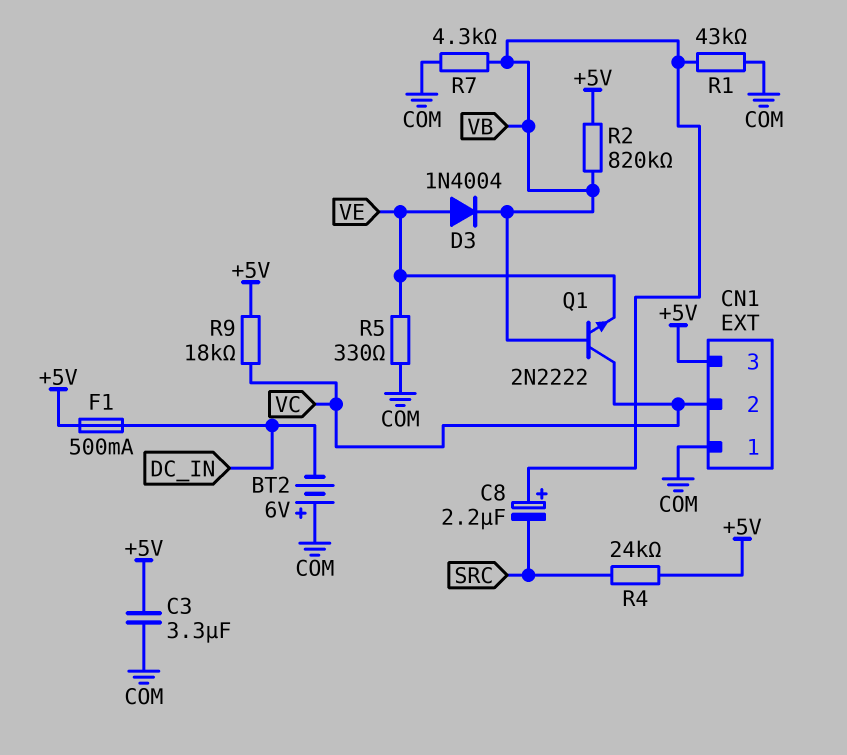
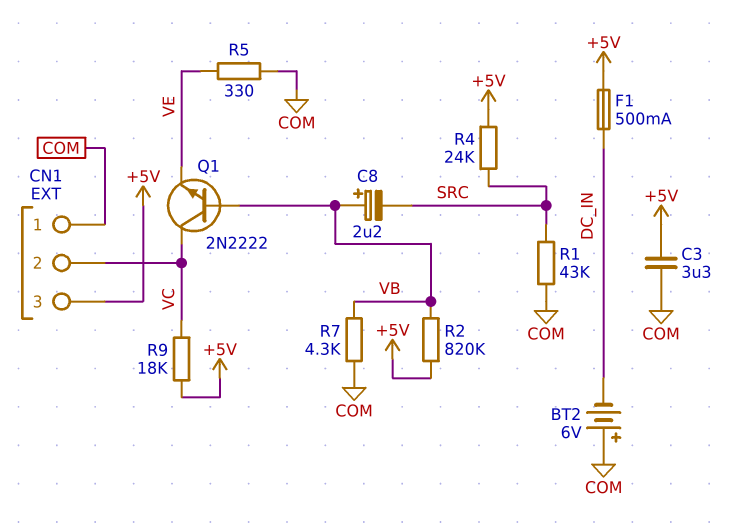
D3: diode 1N4004 (A VE, K VB) -> none
R1: 43k (COM, VB) -> 43k (COM, SRC)

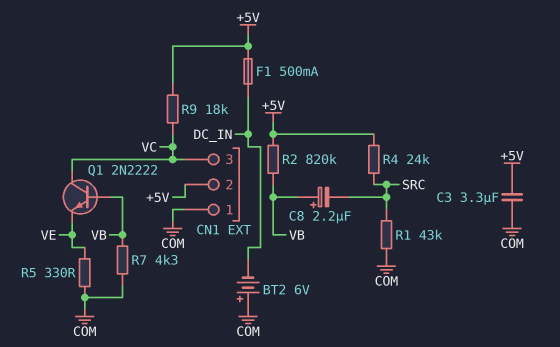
CN1 pin 2: VC -> +5V
CN1 pin 3: +5V -> VC

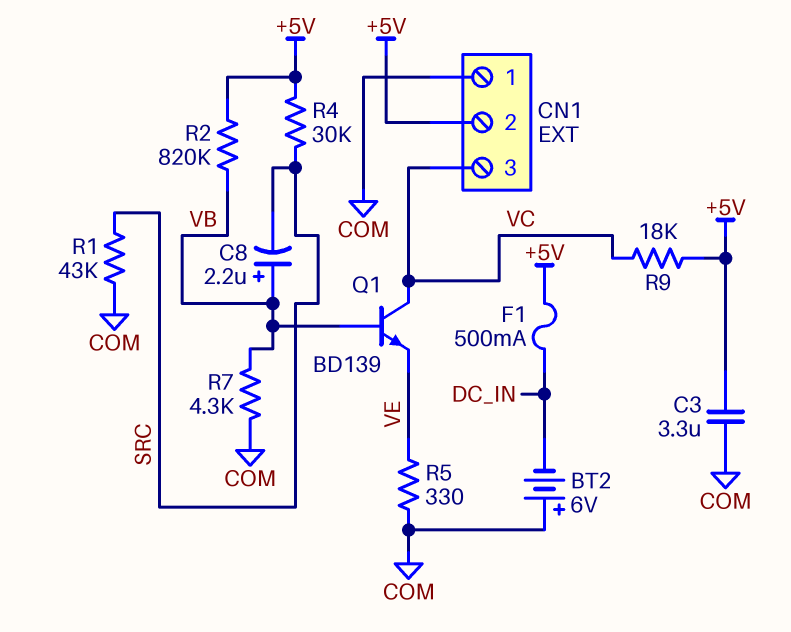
Q1: NPN 2N2222 (B VB, C VC, E VE) -> NPN BD139 (B VB, C VC, E VE)
R4: 24k (+5V, SRC) -> 30k (+5V, SRC)

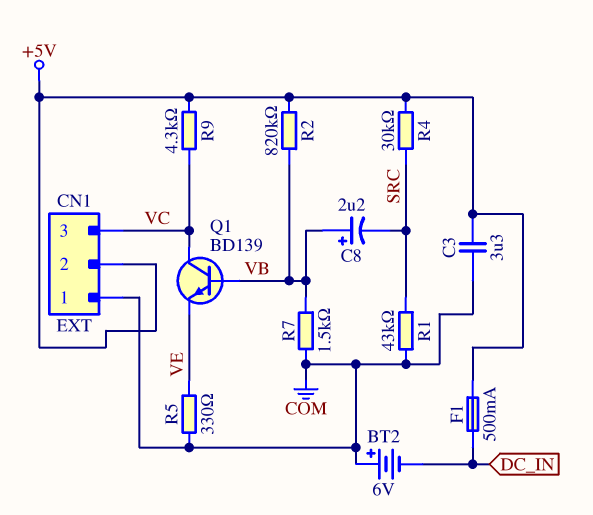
R7: 4.3k (COM, VB) -> 1.5k (COM, VB)
R9: 18k (+5V, VC) -> 4.3k (+5V, VC)

